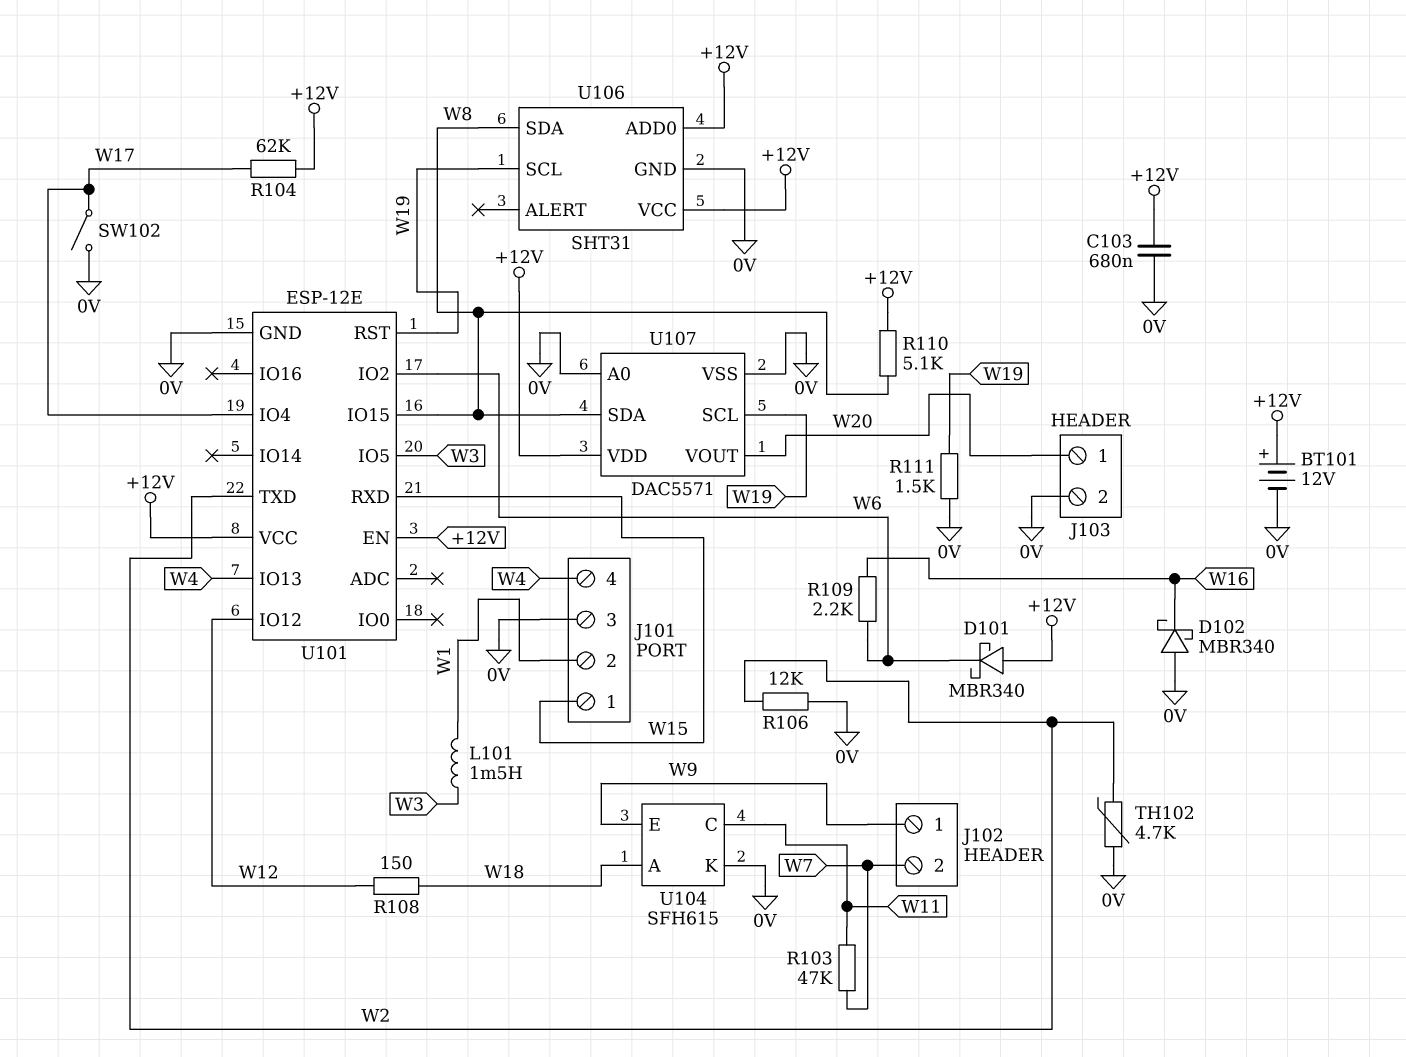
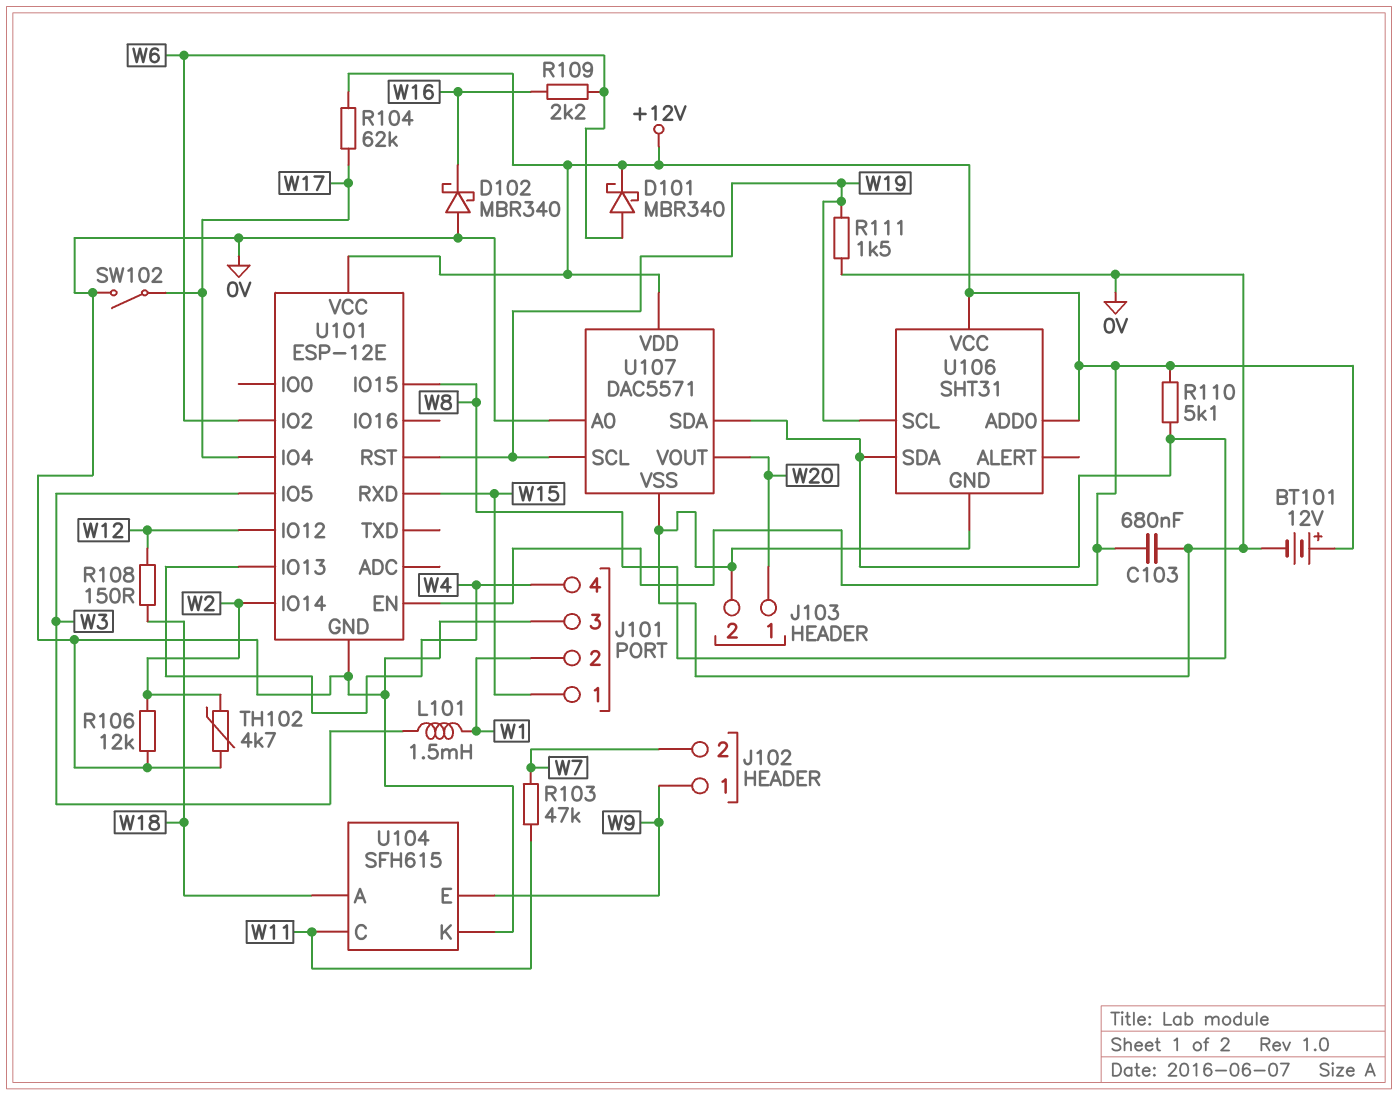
D101: schottky MBR340 (A +12V, K W6) -> schottky MBR340 (A W6, K +12V)
U101 pin IO14: none -> W2
U101 pin TXD: W2 -> none

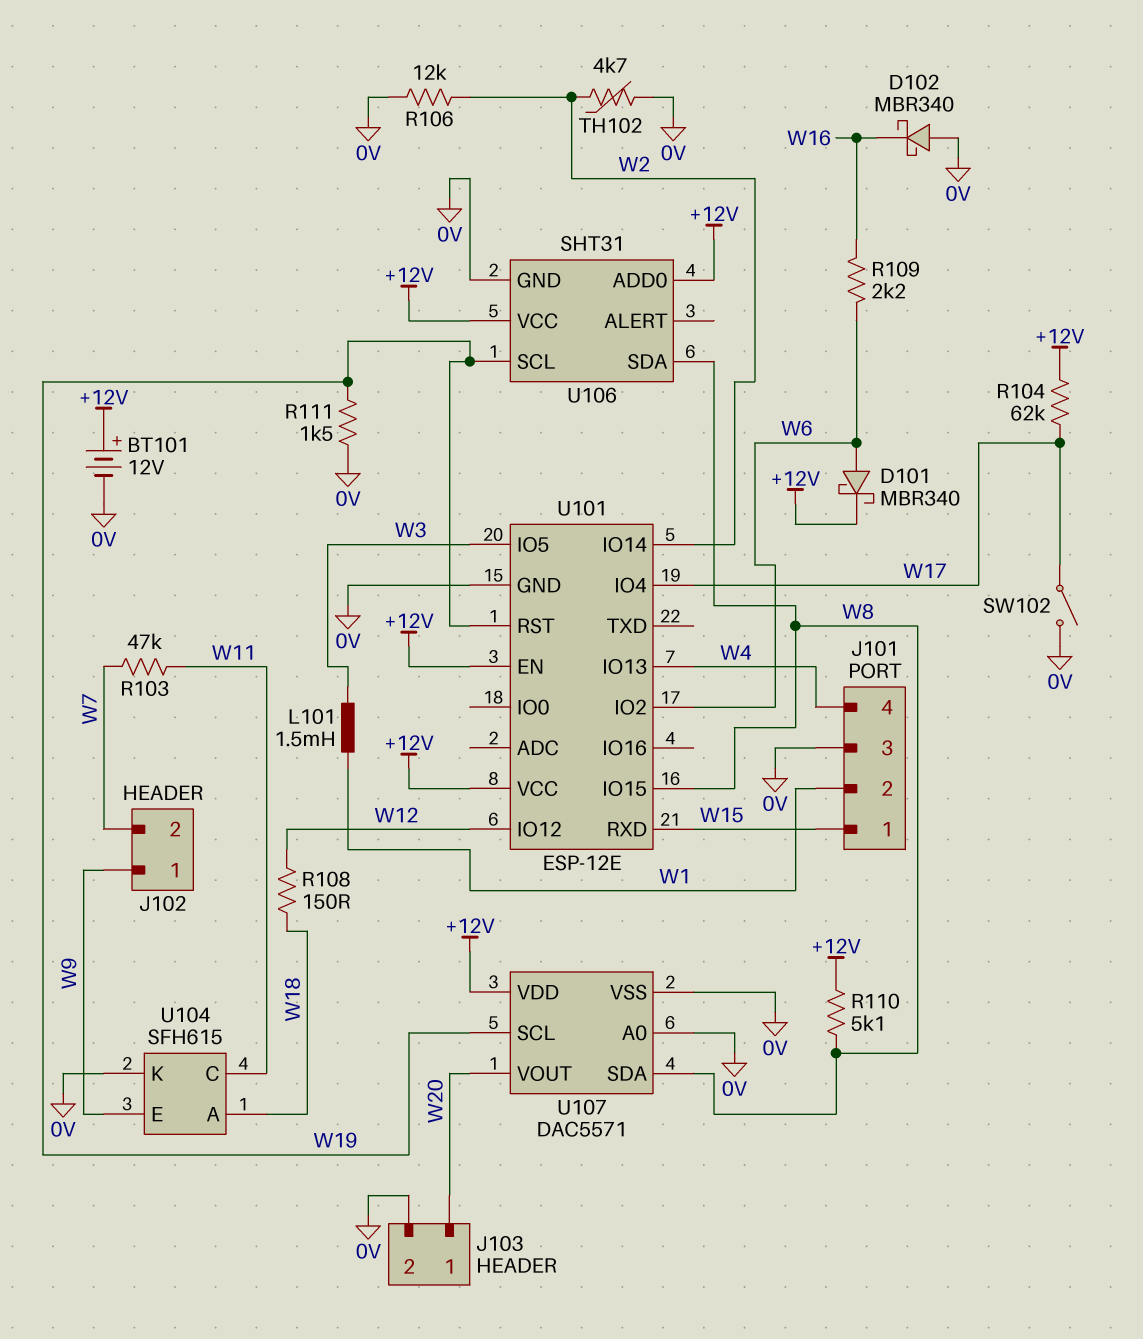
C103: 680nF (+12V, 0V) -> none

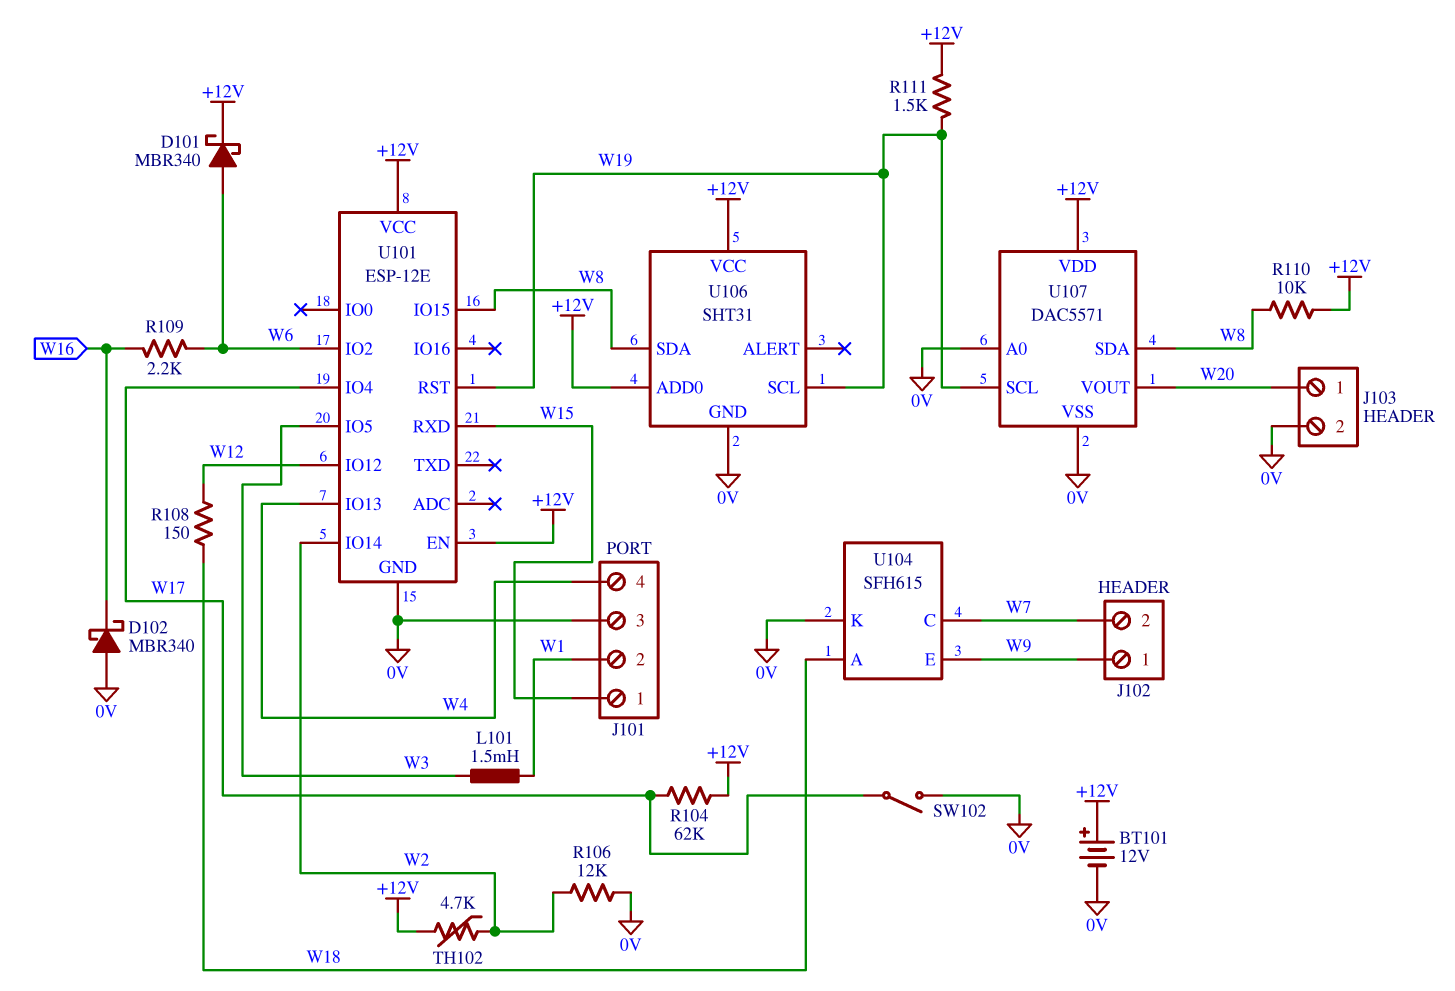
R103: 47k (W7, W11) -> none
R110: 5.1k (+12V, W8) -> 10k (+12V, W8)
R111: 1.5k (0V, W19) -> 1.5k (+12V, W19)
TH102: 4.7k (0V, W2) -> 4.7k (+12V, W2)
U104 pin C: W11 -> W7

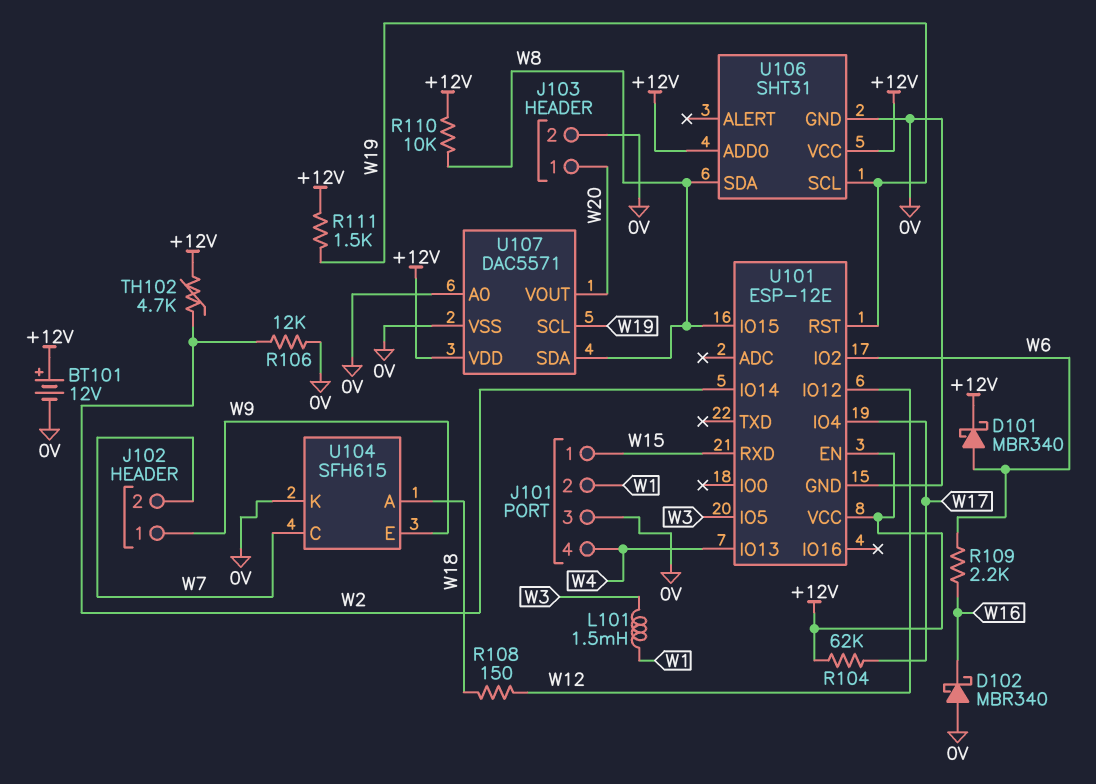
SW102: switch (0V, W17) -> none

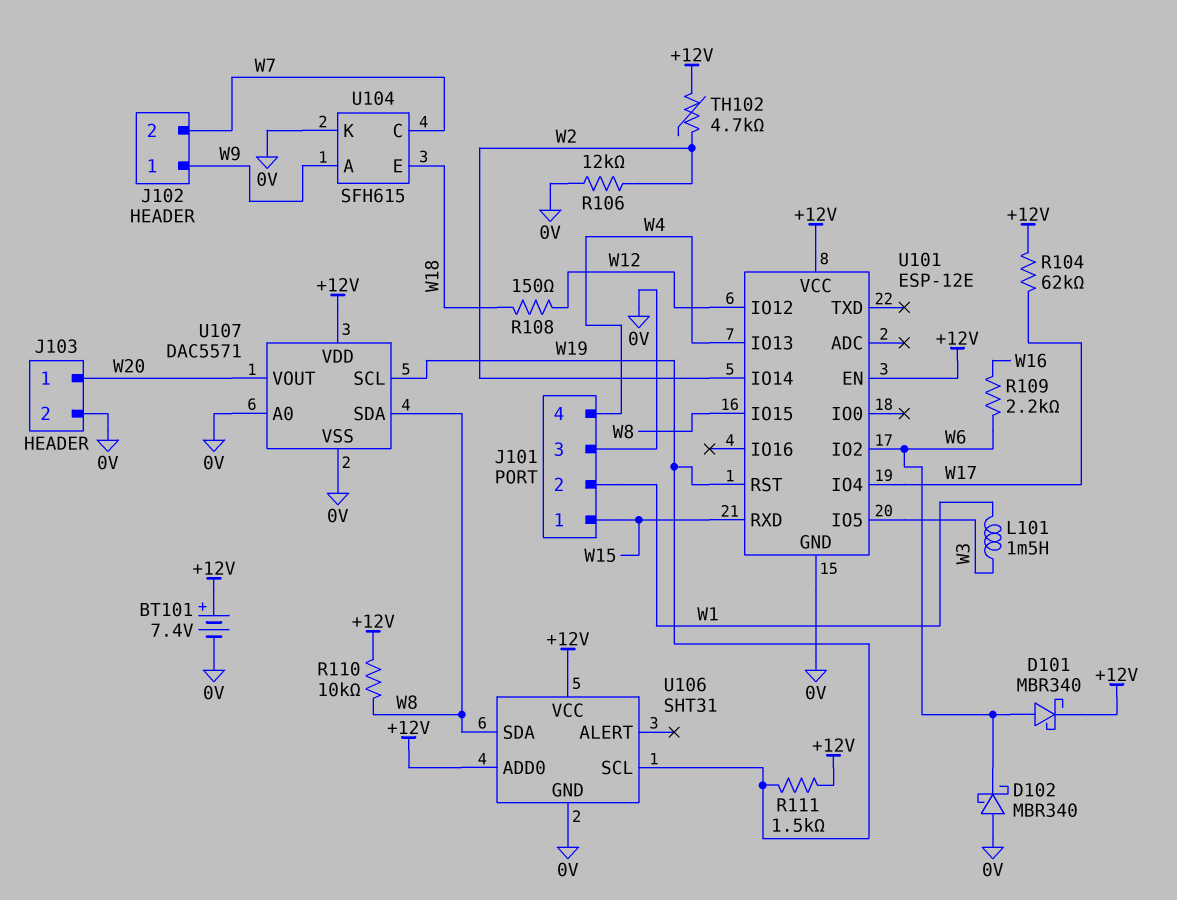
BT101: 12V (plus +12V, minus 0V) -> 7.4V (plus +12V, minus 0V)
D102: schottky MBR340 (A 0V, K W16) -> schottky MBR340 (A 0V, K W6)
U104 pin A: W18 -> W9
U104 pin E: W9 -> W18

